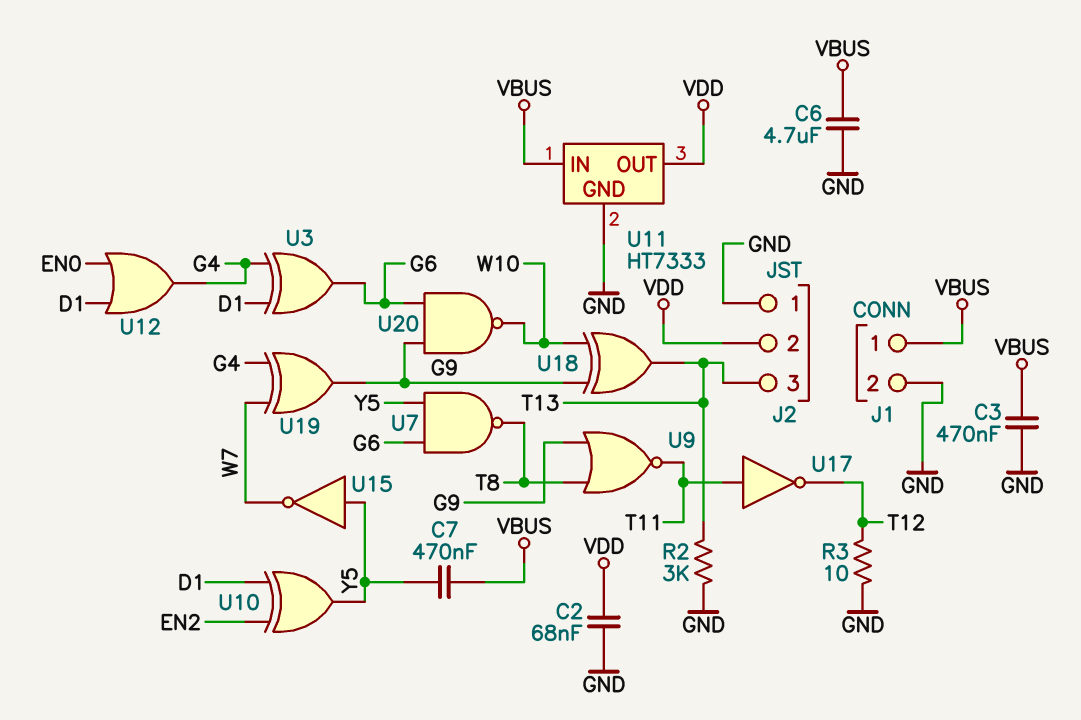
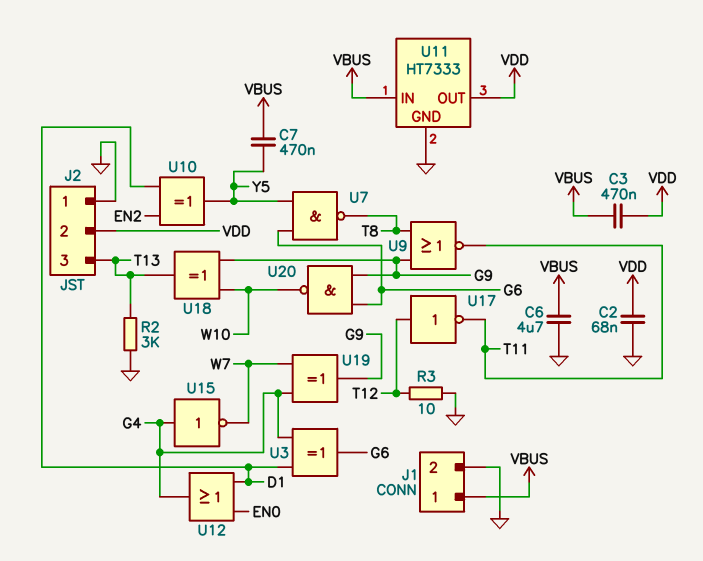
C3: 470nF (GND, VBUS) -> 470nF (VBUS, VDD)
U15: NOT (in Y5, out W7) -> NOT (in G4, out W7)
U17: NOT (in T11, out T12) -> NOT (in T12, out T11)

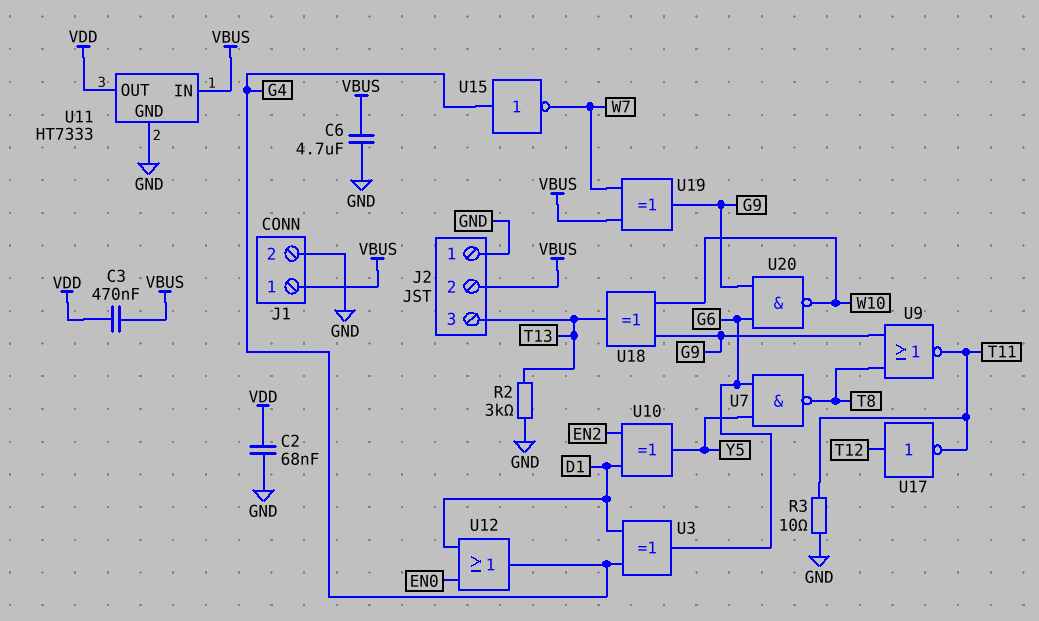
C7: 470nF (VBUS, Y5) -> none
J2 pin 2: VDD -> VBUS
R3: 10 (GND, T12) -> 10 (GND, T11)
U19: XOR (in G4, in W7, out G9) -> XOR (in VBUS, in W7, out G9)

